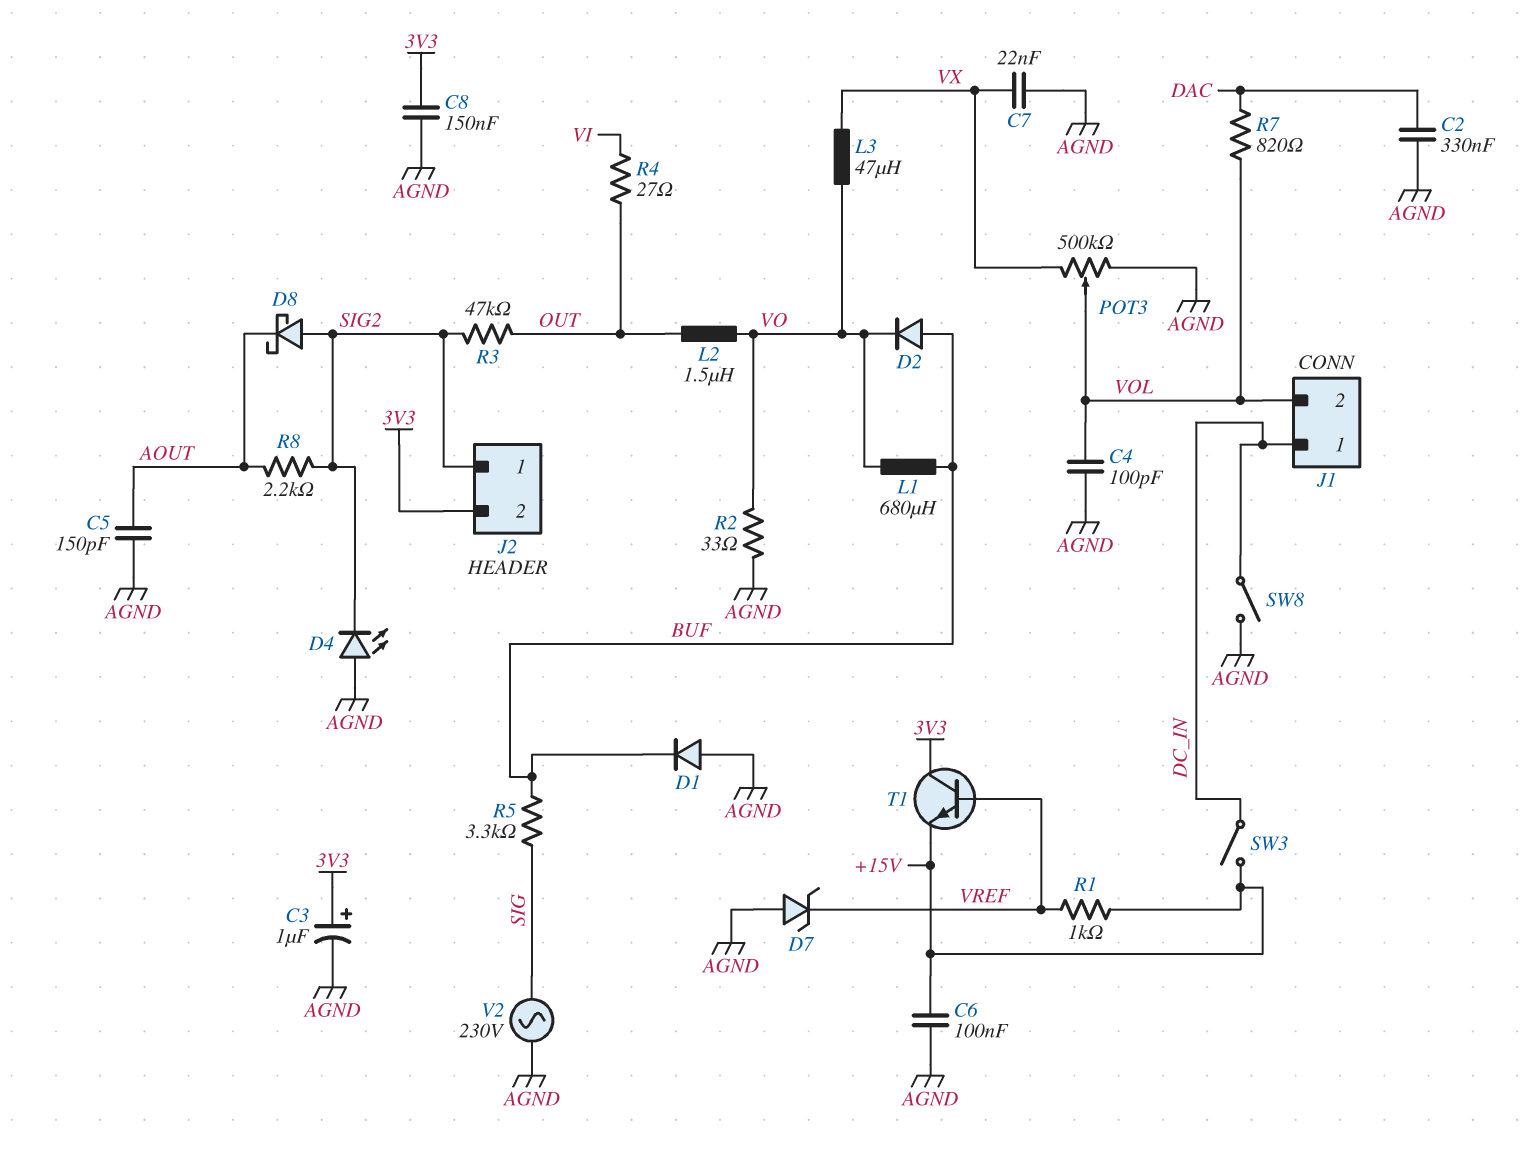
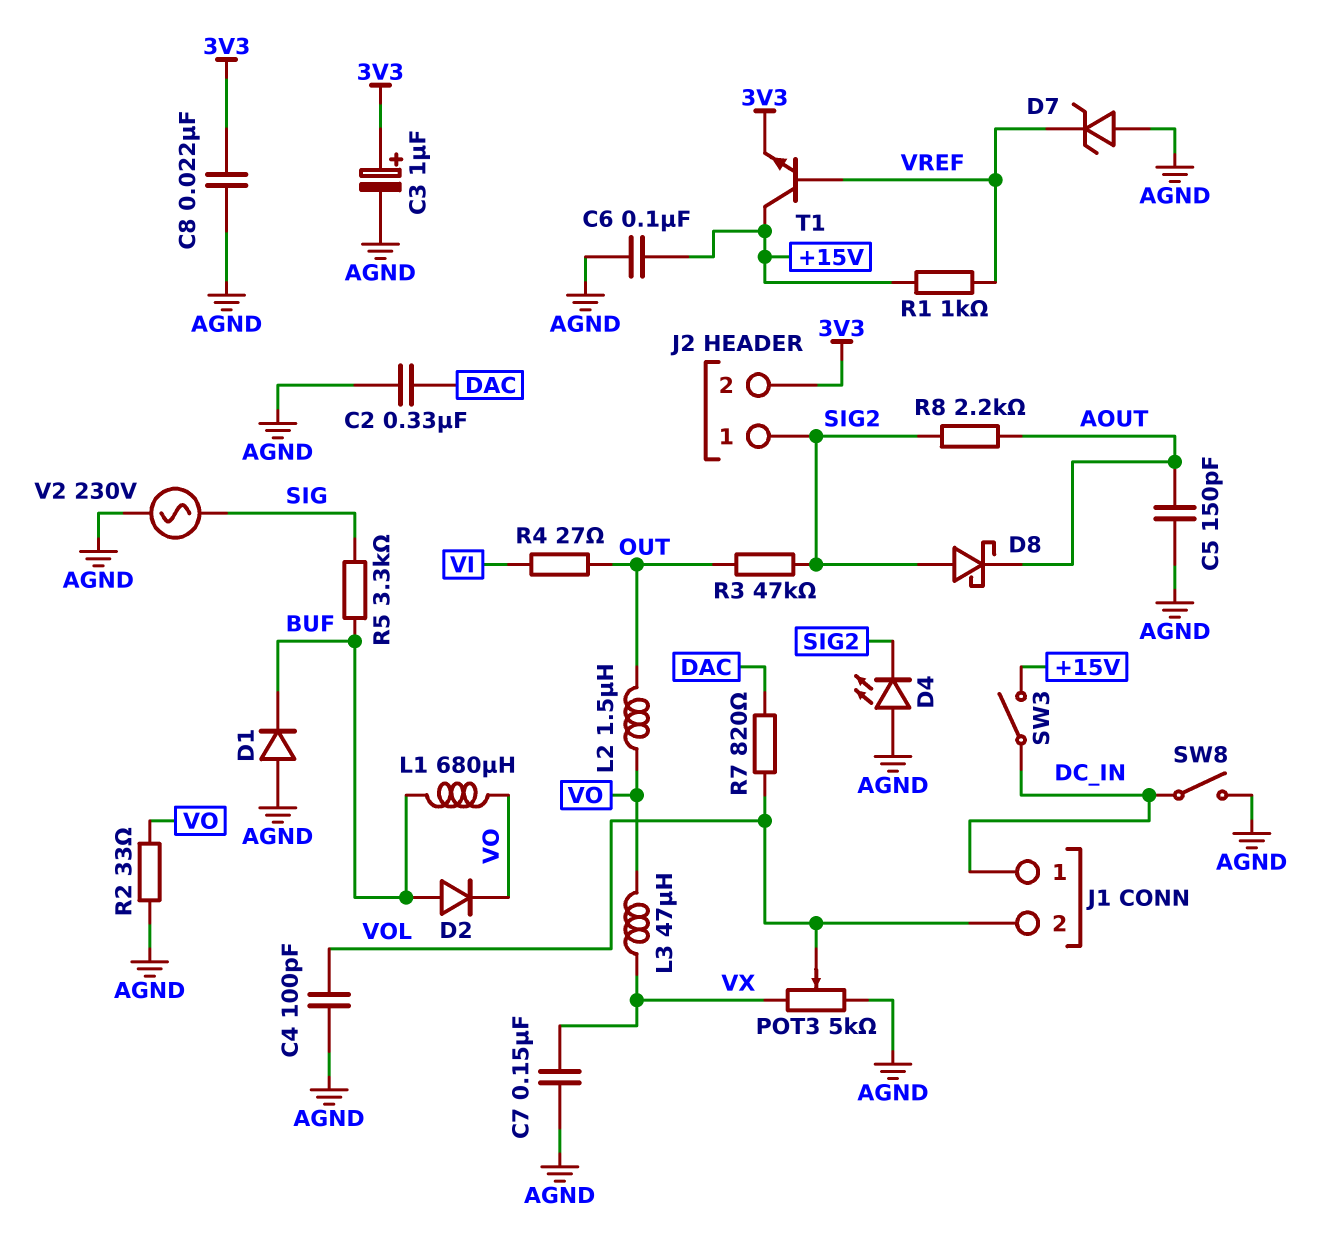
C7: 22nF (AGND, VX) -> 150nF (AGND, VX)
C8: 150nF (3V3, AGND) -> 22nF (3V3, AGND)
POT3: 500k (AGND, VX, wiper VOL) -> 5k (AGND, VX, wiper VOL)
T1: NPN (B VREF, C 3V3, E +15V) -> NPN (B VREF, C +15V, E 3V3)

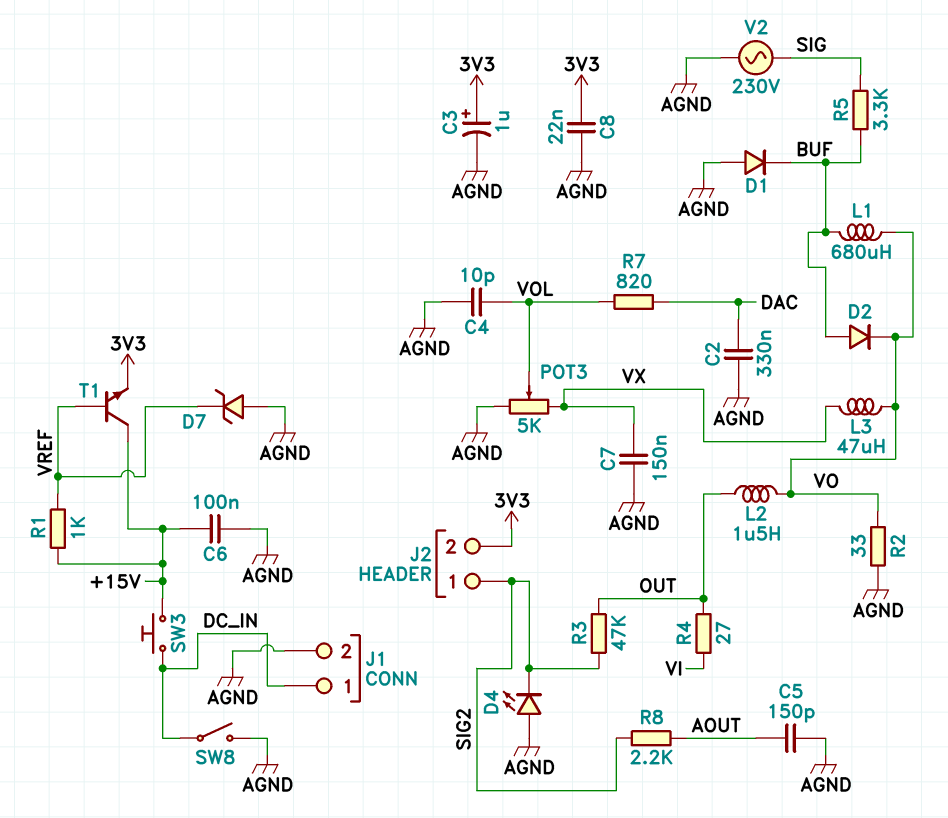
C4: 100pF (AGND, VOL) -> 10pF (AGND, VOL)
D8: schottky (A SIG2, K AOUT) -> none
J1 pin 2: VOL -> AGND
SW3: switch (+15V, DC_IN) -> button (+15V, DC_IN)

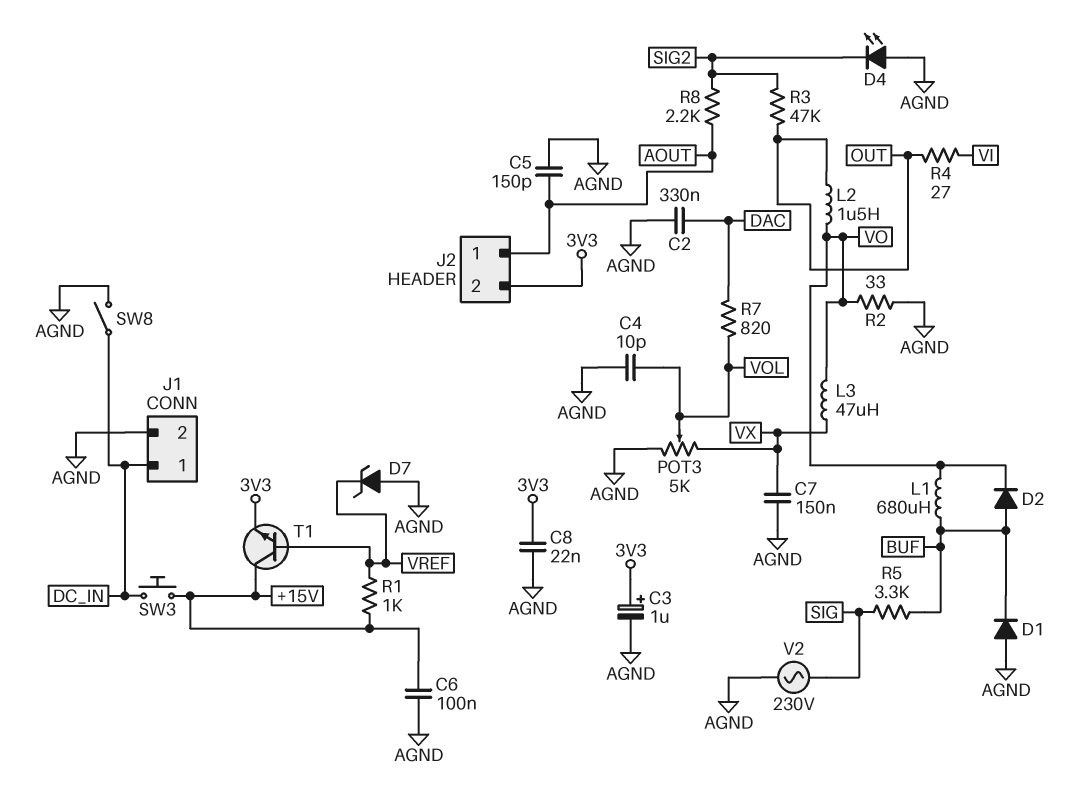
J2 pin 1: SIG2 -> AOUT

